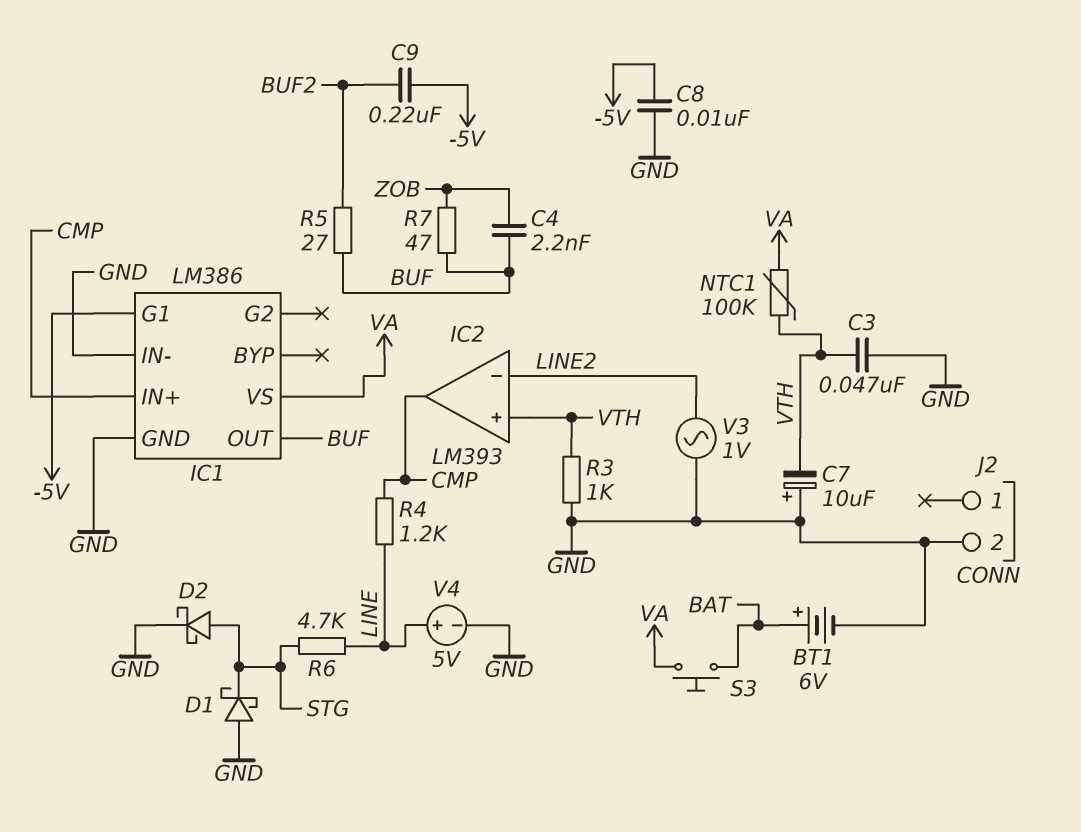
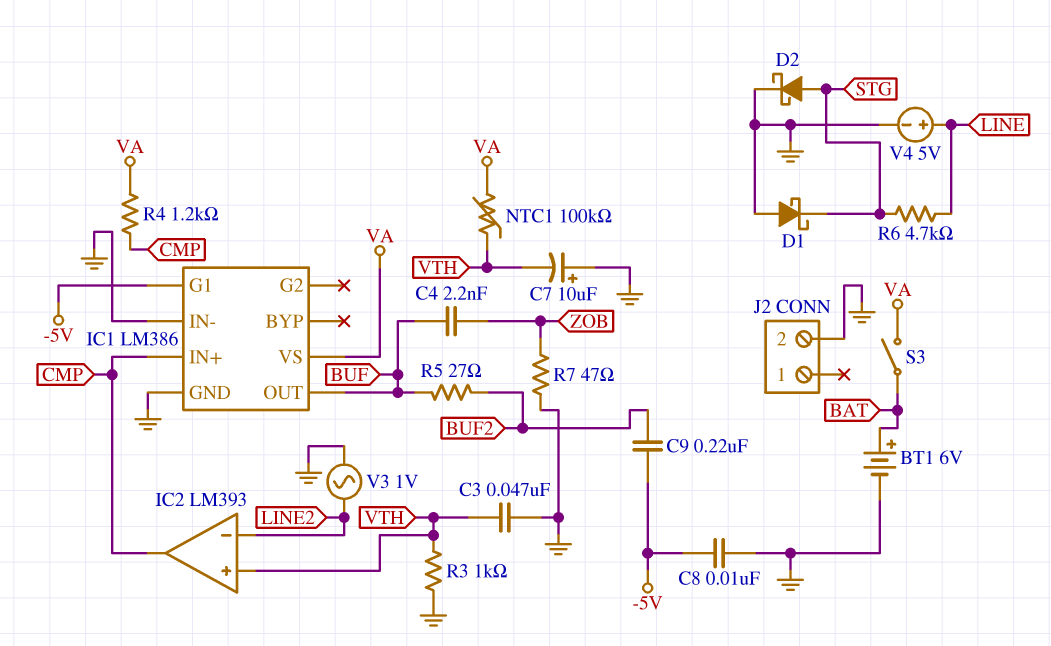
R4: 1.2k (CMP, LINE) -> 1.2k (CMP, VA)
R7: 47 (BUF, ZOB) -> 47 (GND, ZOB)
S3: button (BAT, VA) -> switch (BAT, VA)

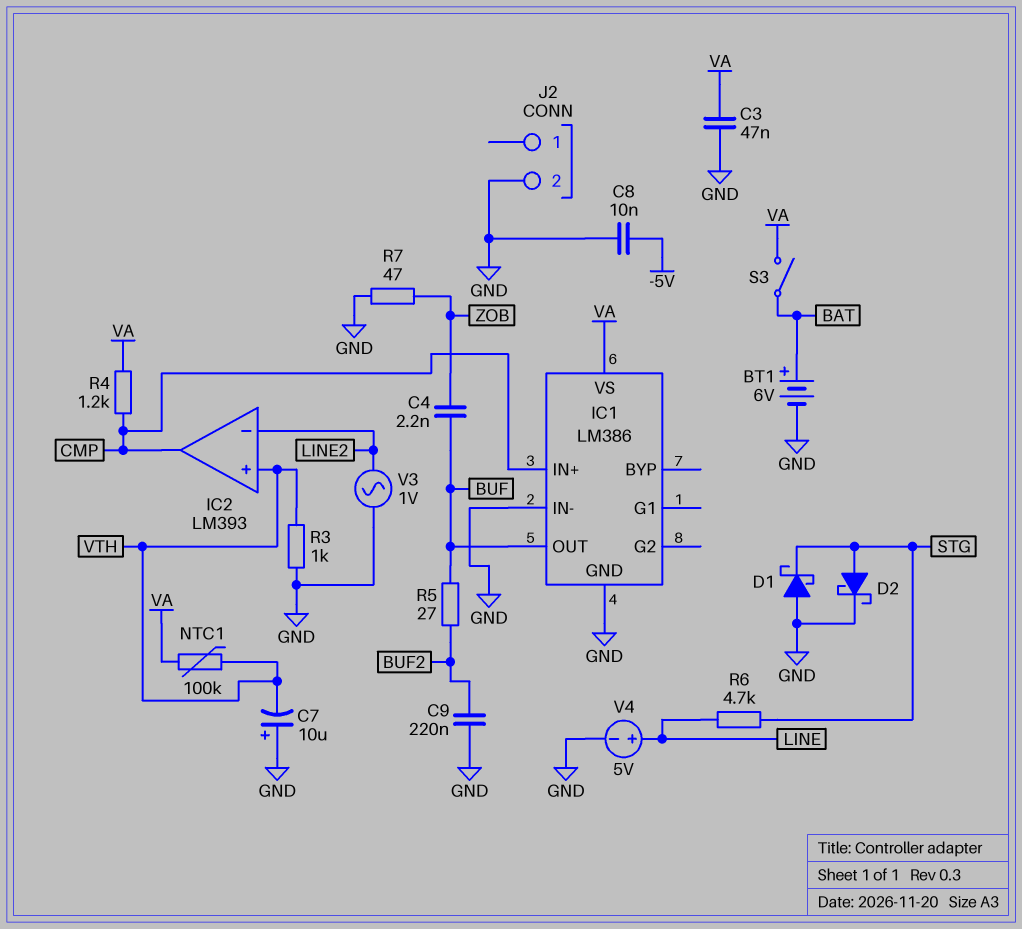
C3: 47nF (GND, VTH) -> 47nF (GND, VA)
C9: 220nF (-5V, BUF2) -> 220nF (BUF2, GND)
IC1 pin G1: -5V -> none

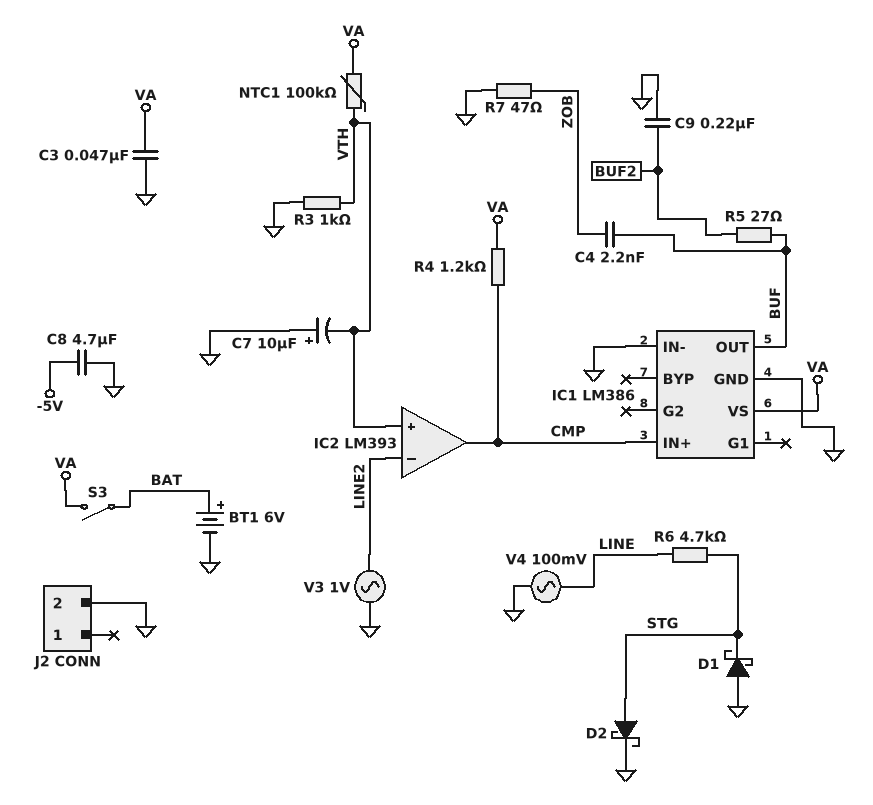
C8: 10nF (-5V, GND) -> 4.7uF (-5V, GND)
V4: 5V (plus LINE, minus GND) -> AC 100mV (GND, LINE)

